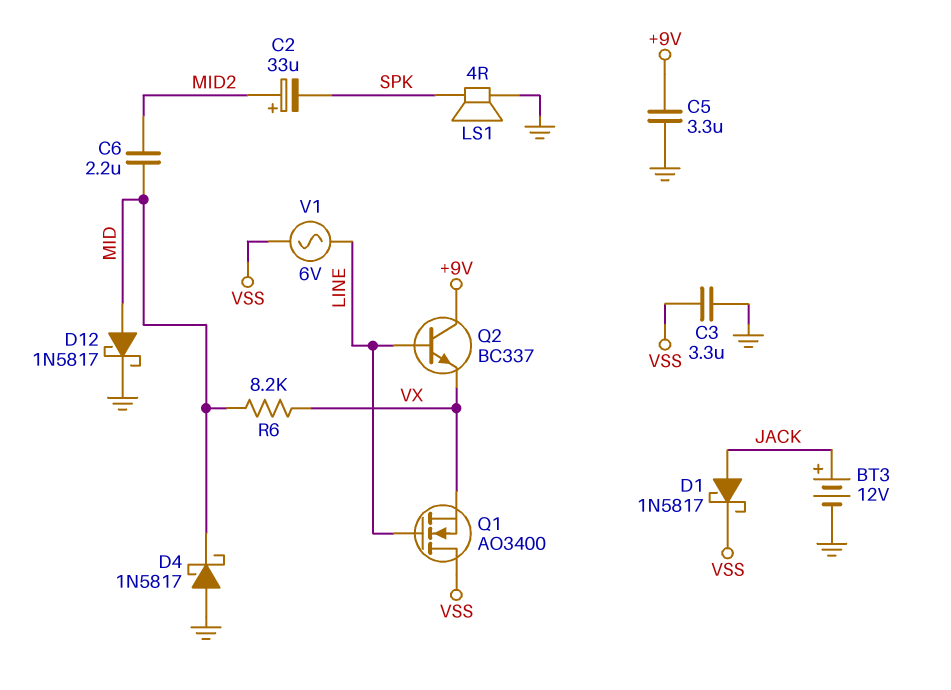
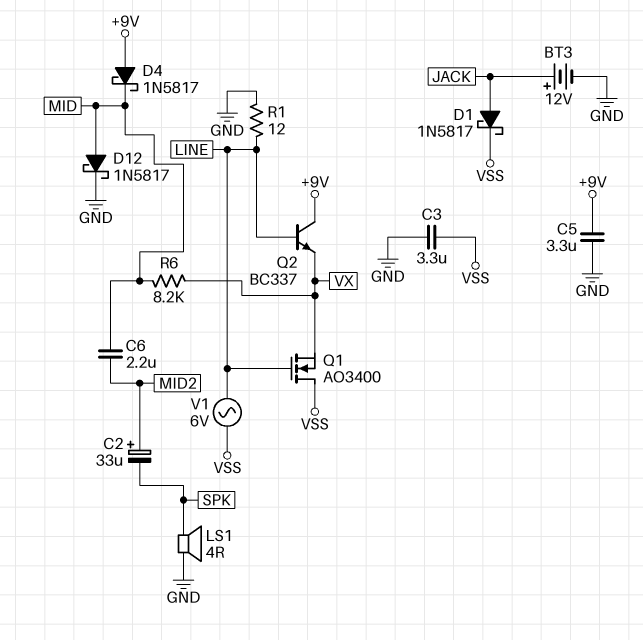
D4: schottky 1N5817 (A GND, K MID) -> schottky 1N5817 (A +9V, K MID)
R1: none -> 12 (GND, LINE)

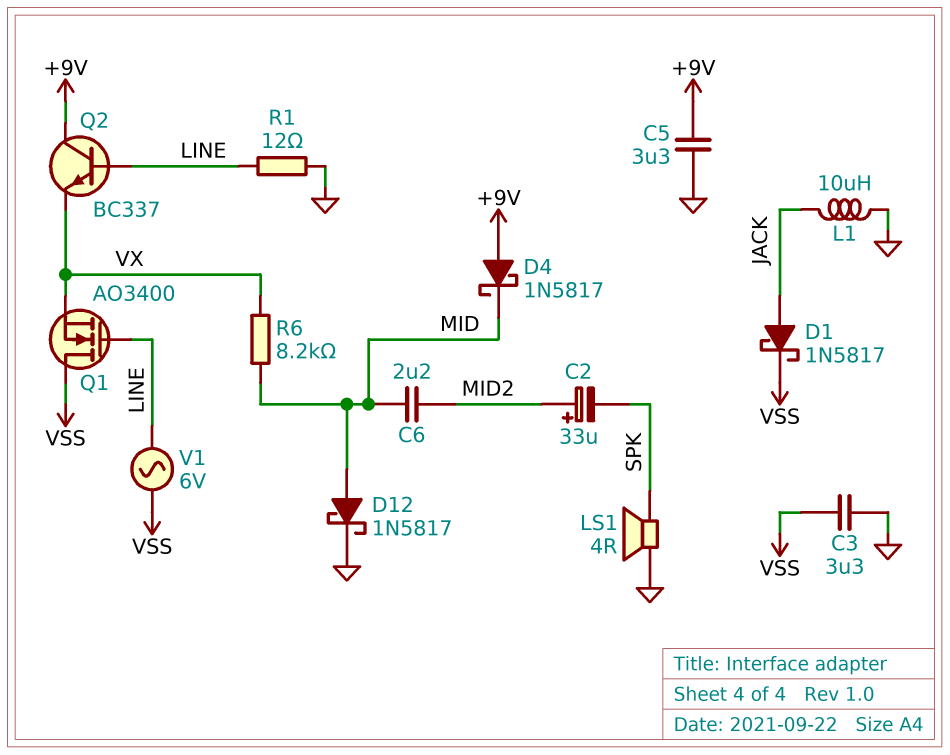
BT3: 12V (plus JACK, minus GND) -> none
L1: none -> 10uH (GND, JACK)

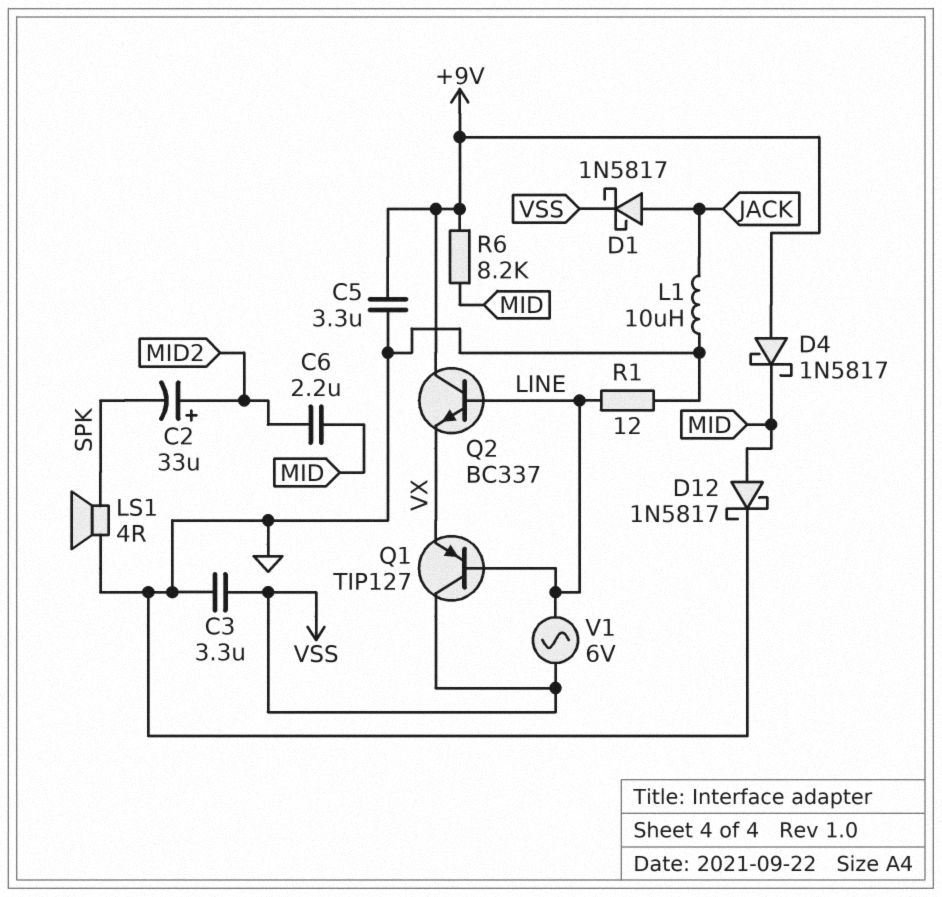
Q1: NMOS AO3400 (G LINE, D VSS, S VX) -> PNP TIP127 (B LINE, C VSS, E VX)
R6: 8.2k (MID, VX) -> 8.2k (+9V, MID)

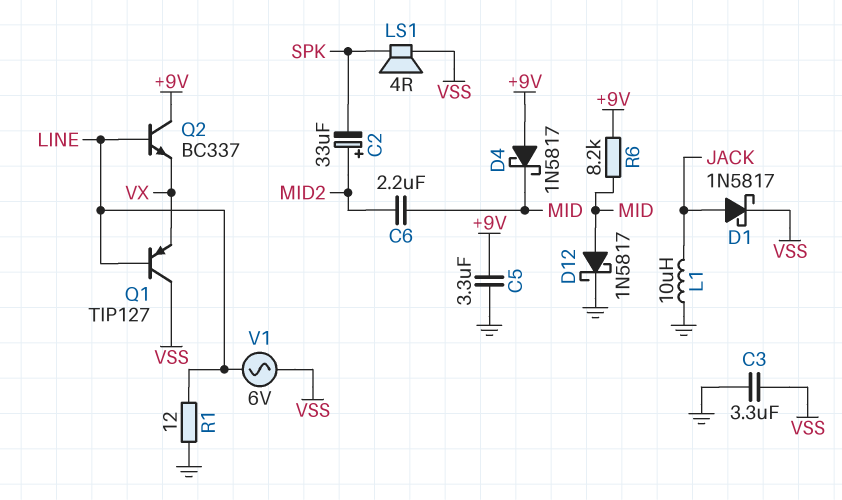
LS1: speaker 4R (GND, SPK) -> speaker 4R (SPK, VSS)

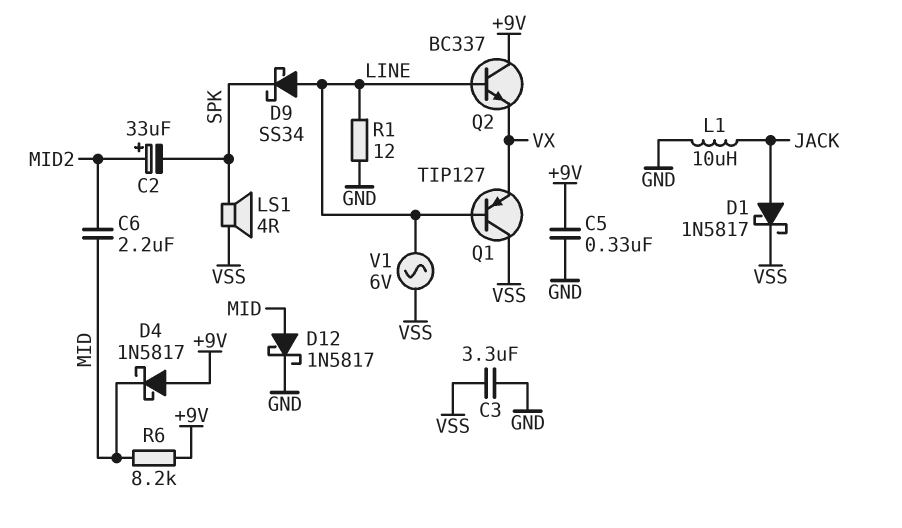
C5: 3.3uF (+9V, GND) -> 330nF (+9V, GND)
D9: none -> schottky SS34 (A LINE, K SPK)

